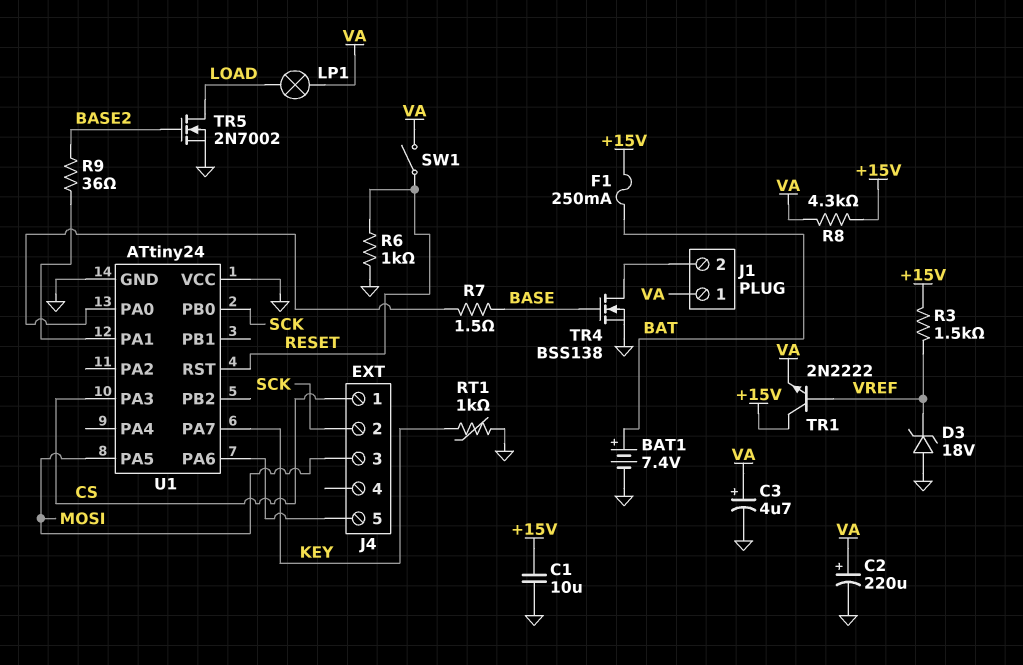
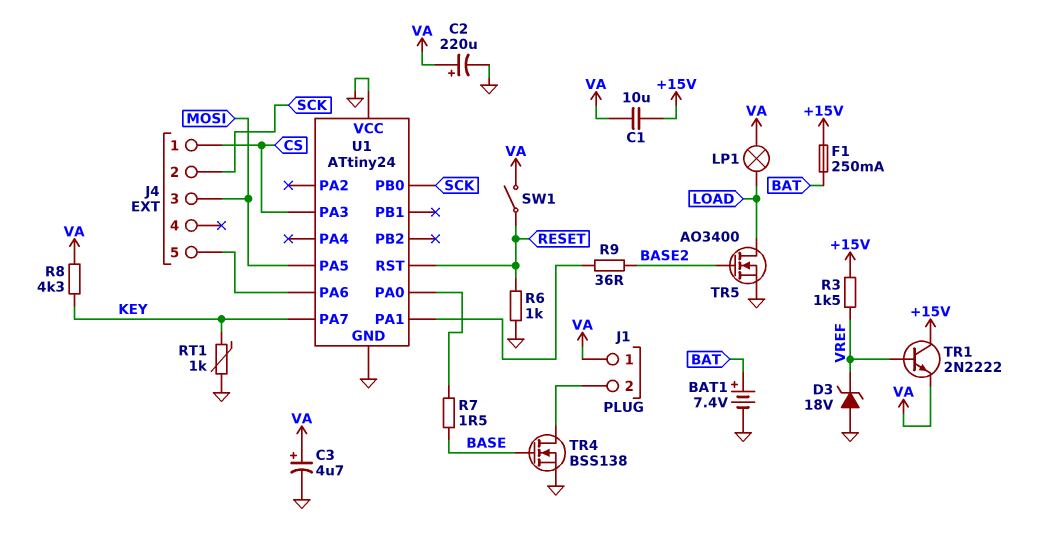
C1: 10uF (+15V, GND) -> 10uF (+15V, VA)
R8: 4.3k (+15V, VA) -> 4.3k (KEY, VA)
TR5: NMOS 2N7002 (G BASE2, D LOAD, S GND) -> NMOS AO3400 (G BASE2, D LOAD, S GND)

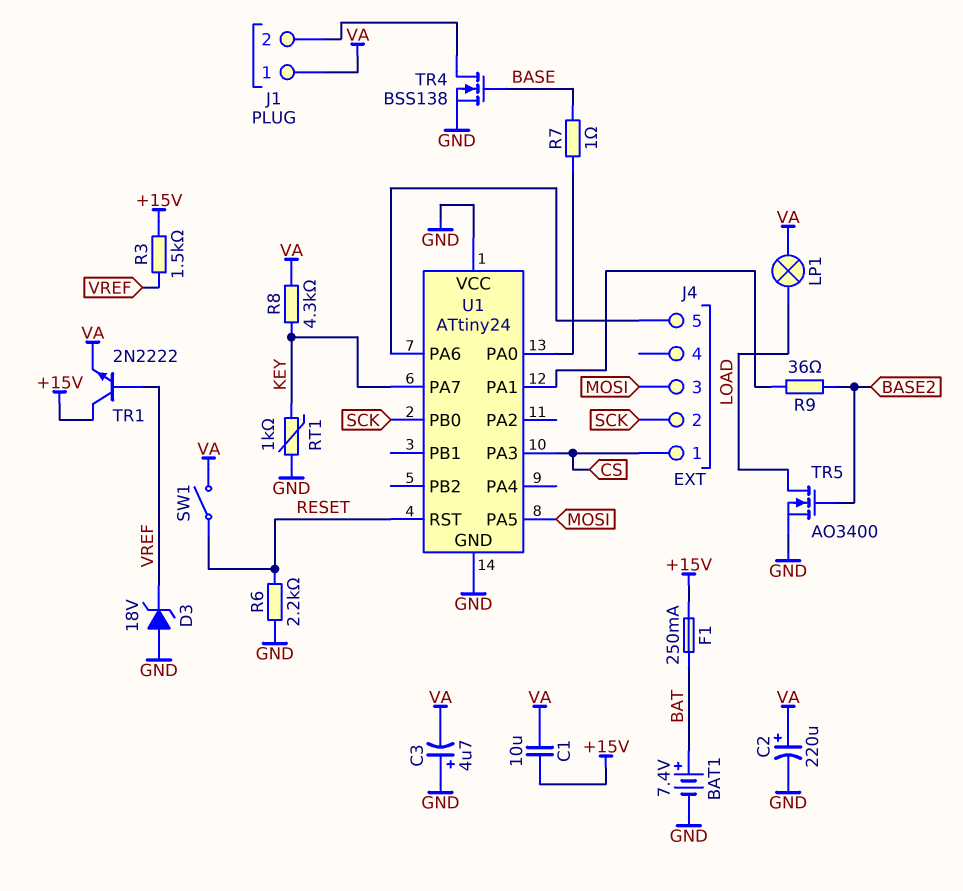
C3: 4.7uF (plus VA, minus GND) -> 4.7uF (plus GND, minus VA)
R6: 1k (GND, RESET) -> 2.2k (GND, RESET)
R7: 1.5 (BASE, U1/PA0) -> 1 (BASE, U1/PA0)

